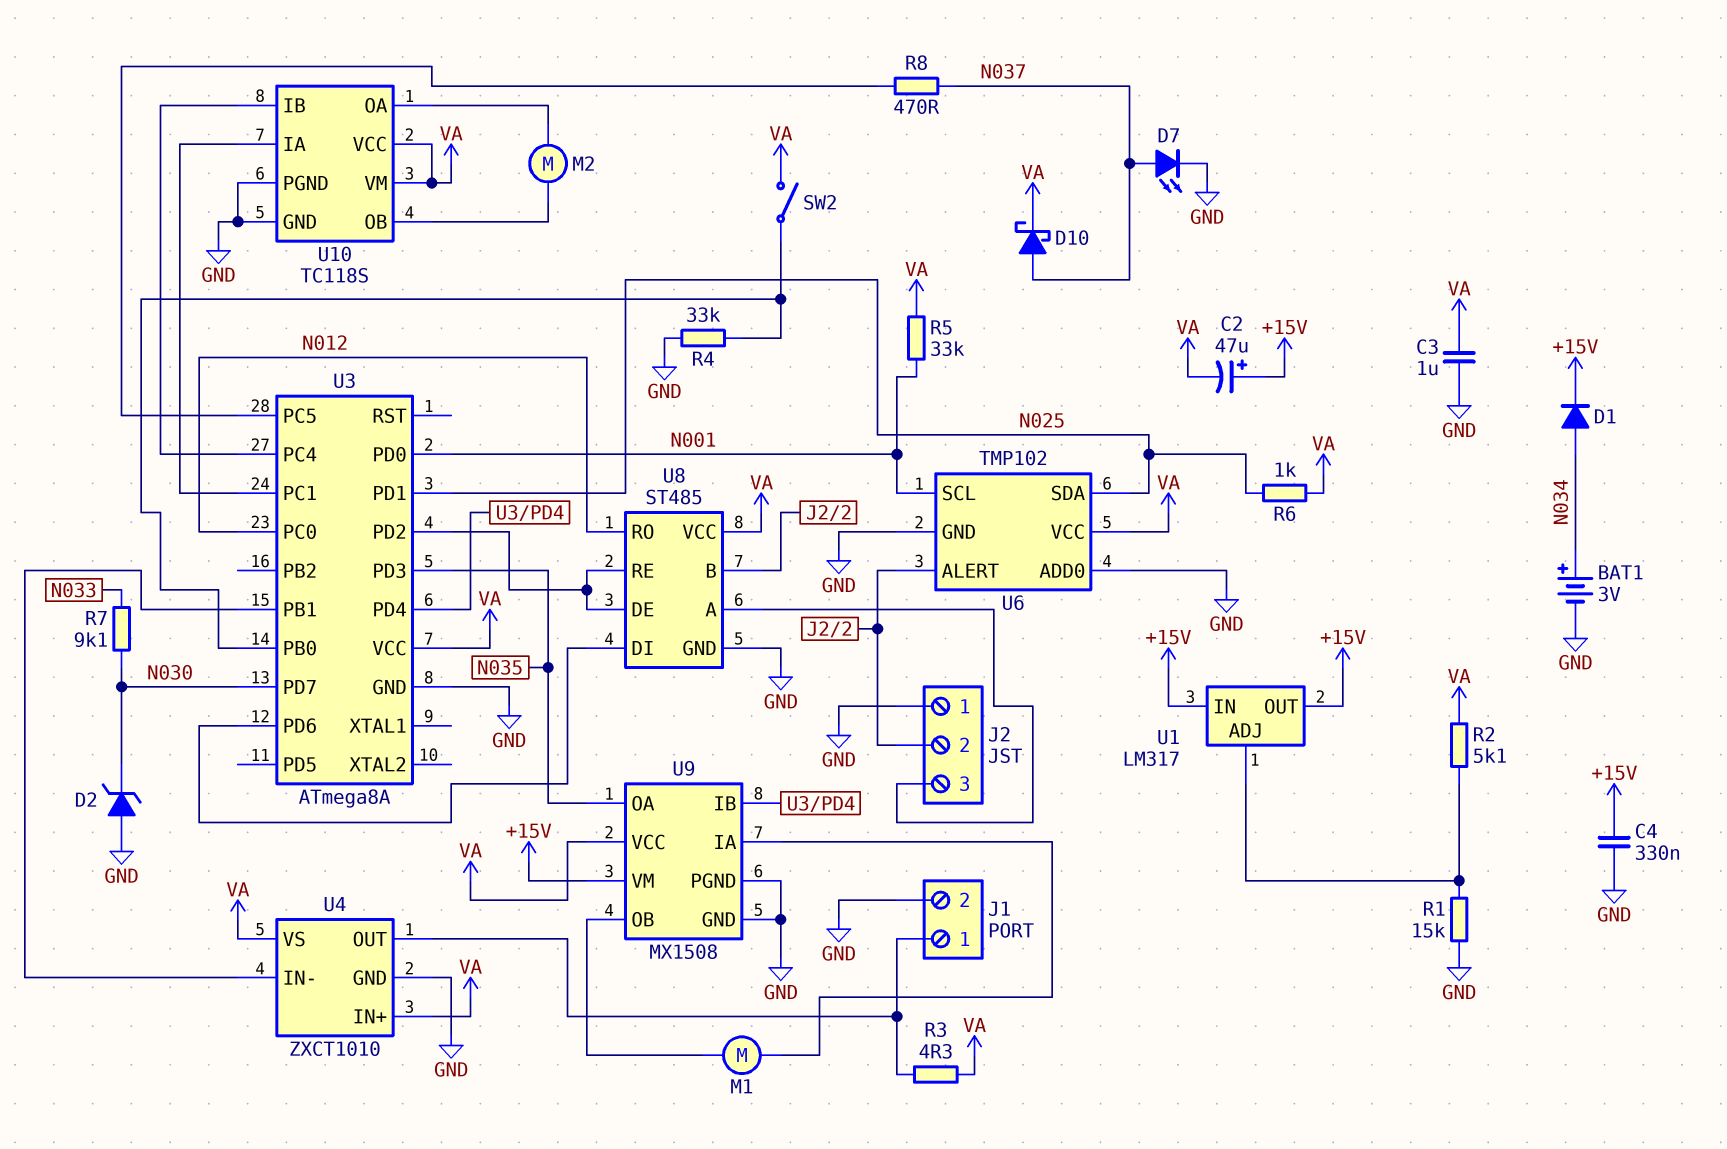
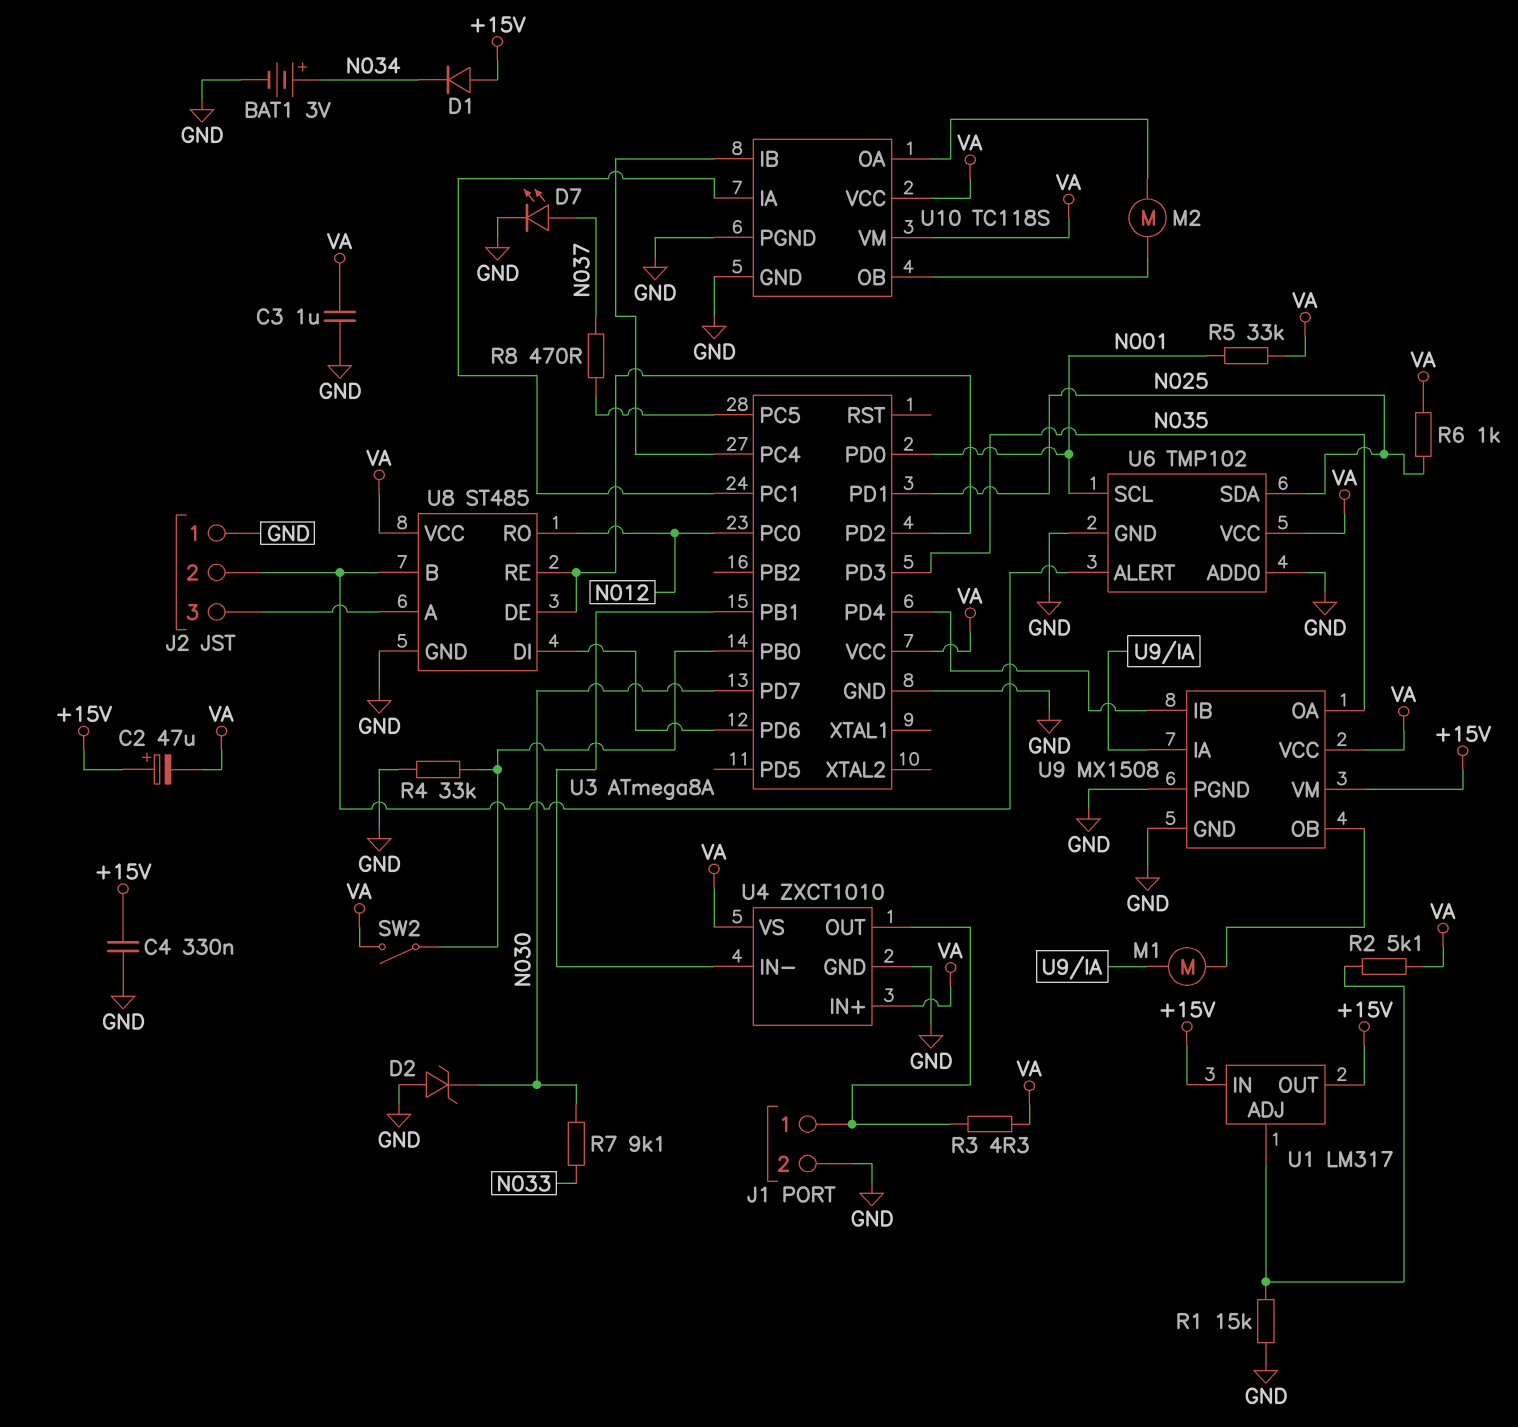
D1: diode (A N034, K +15V) -> diode (A +15V, K N034)
D10: schottky (A N037, K VA) -> none

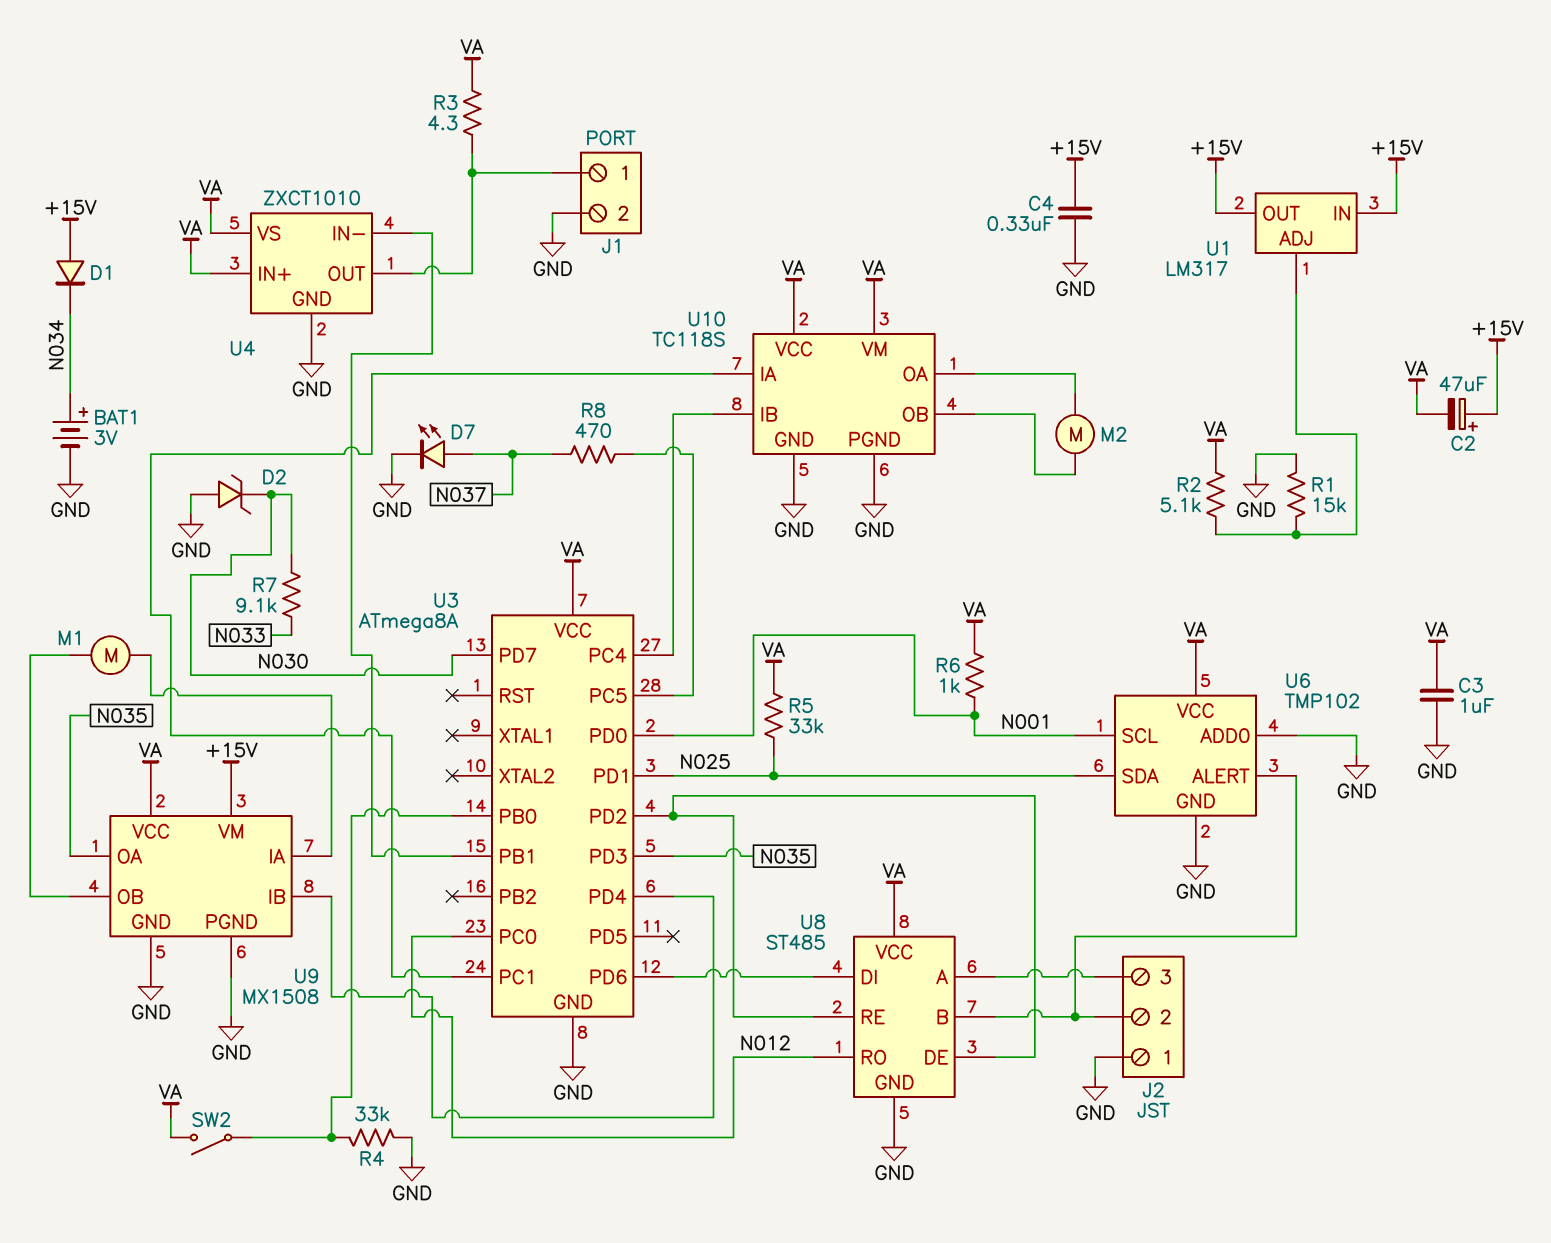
R5: 33k (N001, VA) -> 33k (N025, VA)
R6: 1k (N025, VA) -> 1k (N001, VA)

